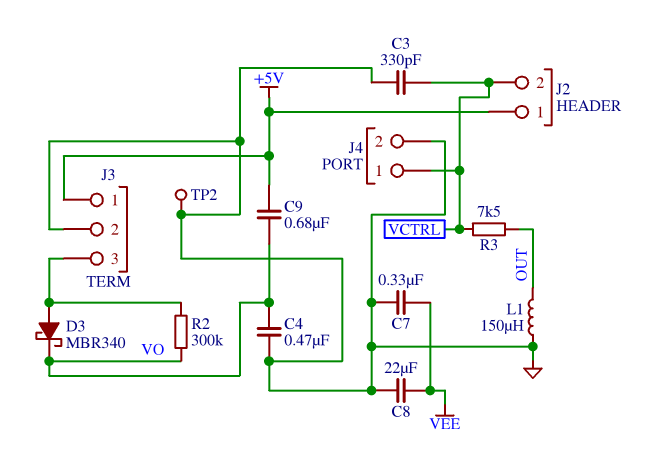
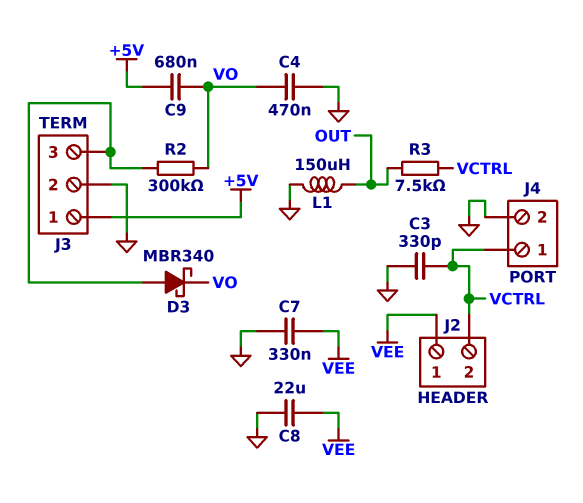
J2 pin 1: +5V -> VEE
TP2: test point (GND) -> none

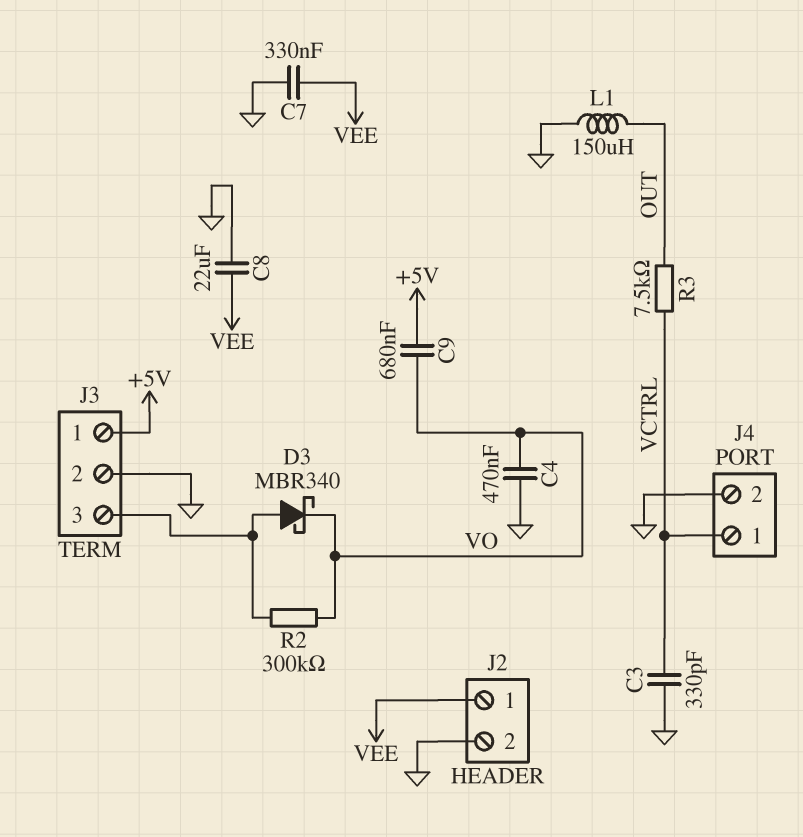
J2 pin 2: VCTRL -> GND

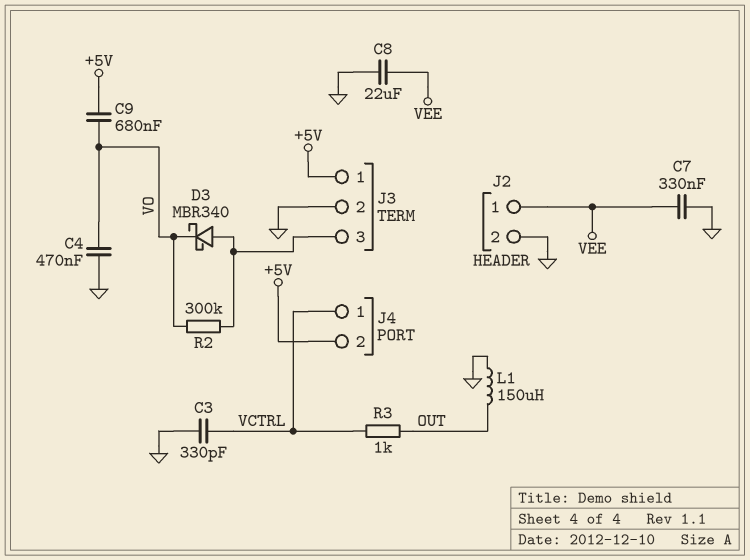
J4 pin 2: GND -> +5V
R3: 7.5k (OUT, VCTRL) -> 1k (OUT, VCTRL)

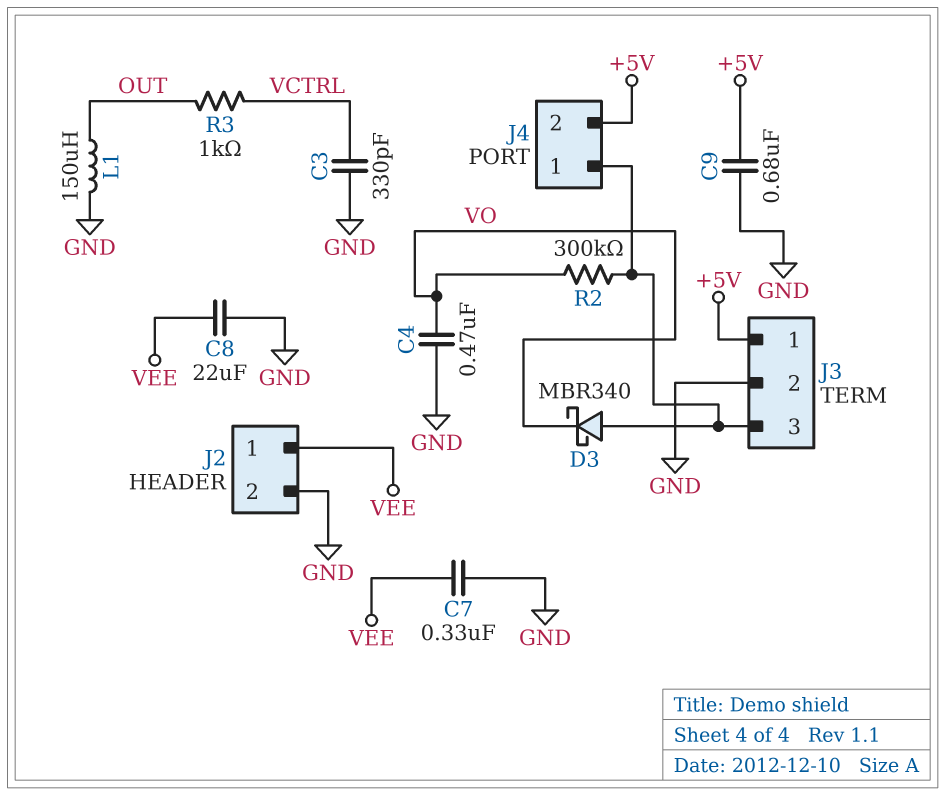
C9: 680nF (+5V, VO) -> 680nF (+5V, GND)
J4 pin 1: VCTRL -> J3/3

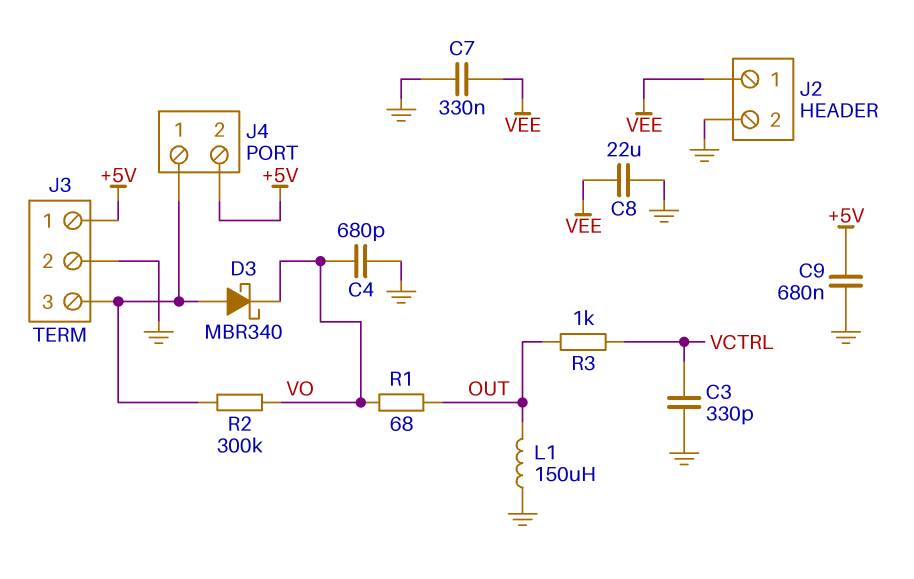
C4: 470nF (GND, VO) -> 680pF (GND, VO)
R1: none -> 68 (OUT, VO)

